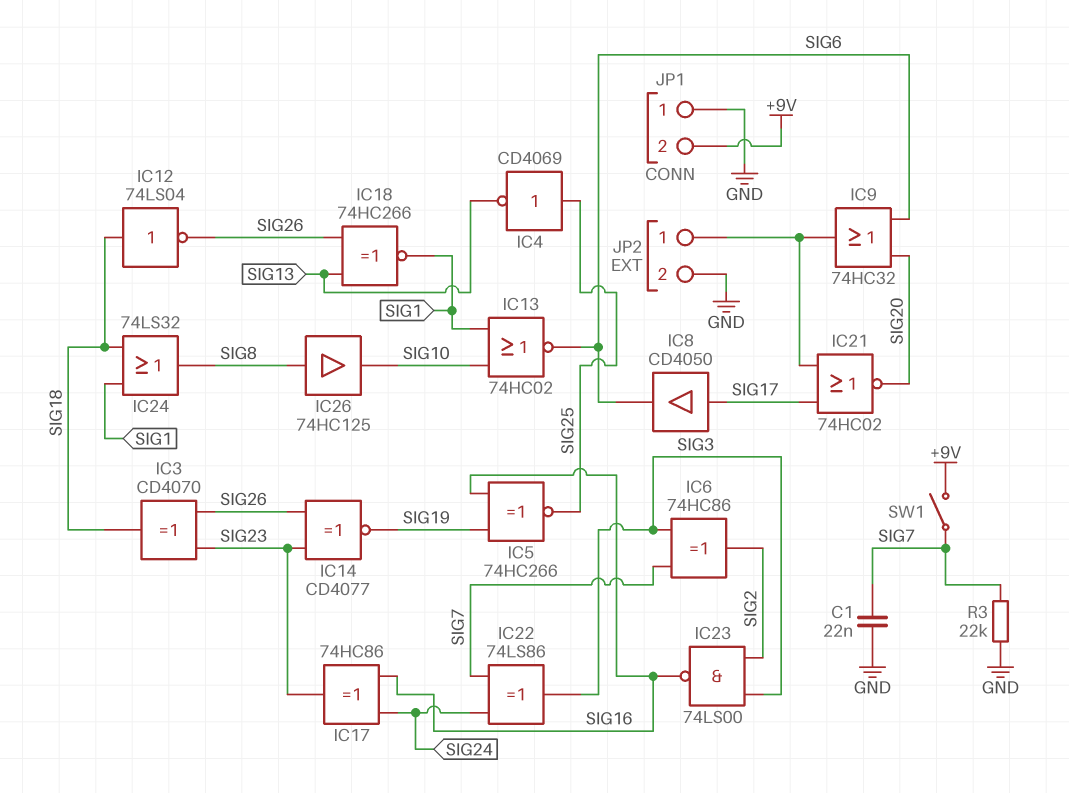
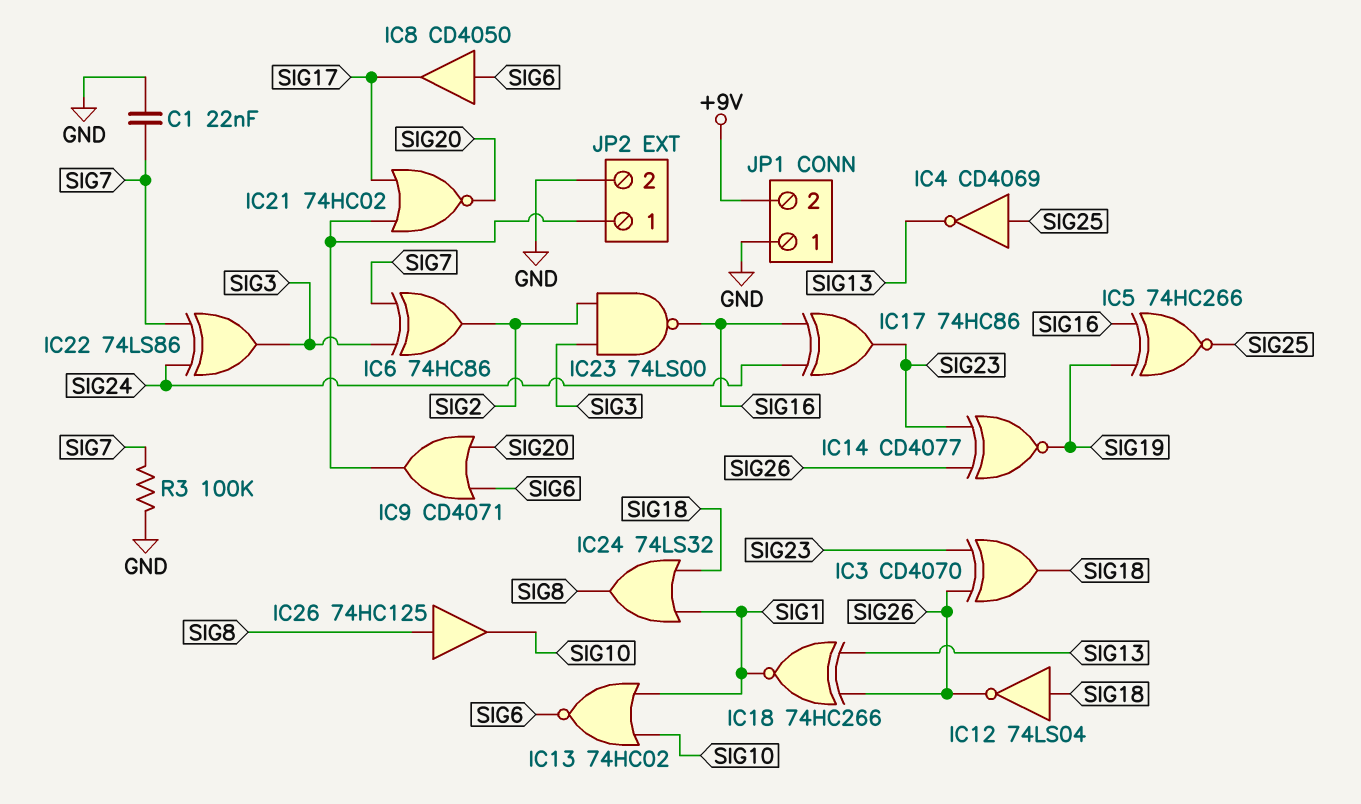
IC8: buffer CD4050 (in SIG17, out SIG6) -> buffer CD4050 (in SIG6, out SIG17)
IC9: OR 74HC32 (in SIG6, in SIG20, out JP2/1) -> OR CD4071 (in SIG6, in SIG20, out JP2/1)
R3: 22k (GND, SIG7) -> 100k (GND, SIG7)
SW1: switch (+9V, SIG7) -> none

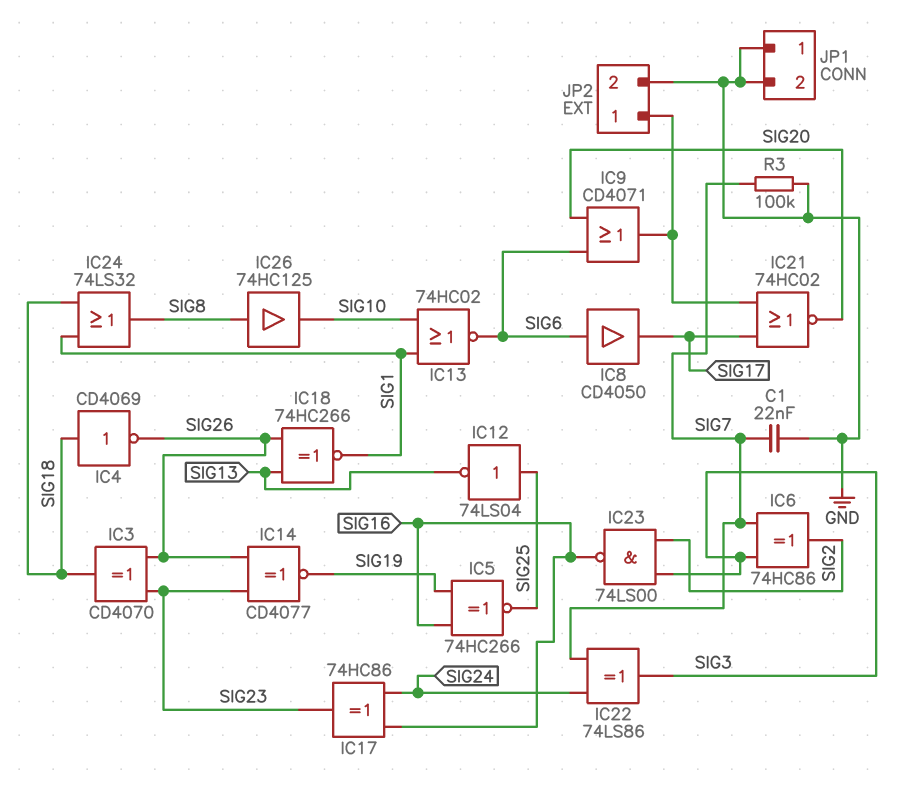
IC4: NOT CD4069 (in SIG25, out SIG13) -> NOT CD4069 (in SIG18, out SIG26)
IC12: NOT 74LS04 (in SIG18, out SIG26) -> NOT 74LS04 (in SIG25, out SIG13)
JP1 pin 2: +9V -> GND

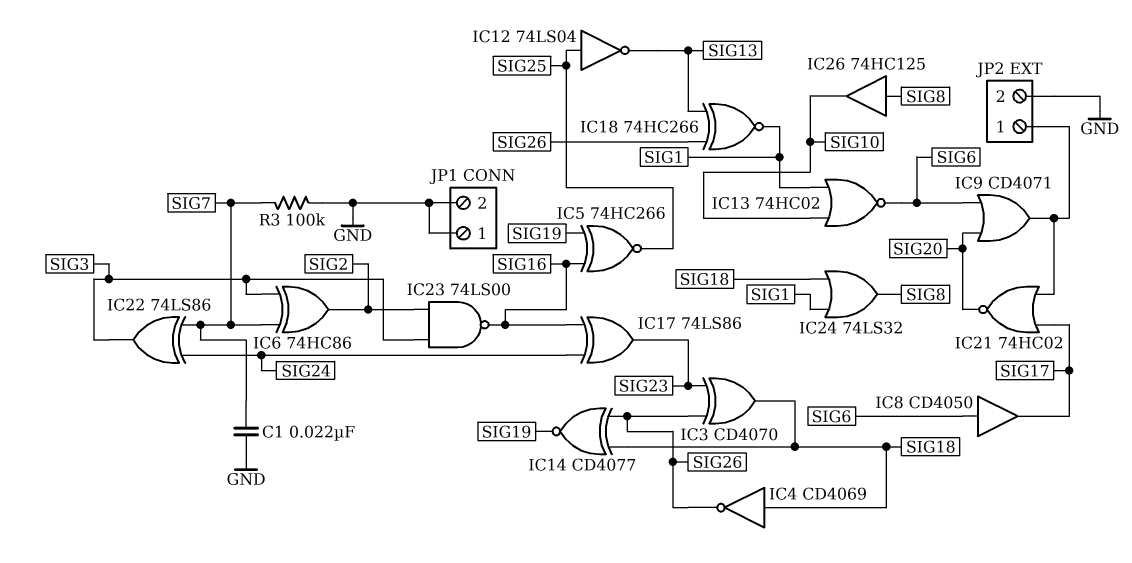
IC14: XNOR CD4077 (in SIG23, in SIG26, out SIG19) -> XNOR CD4077 (in SIG18, in SIG26, out SIG19)
IC17: XOR 74HC86 (in SIG16, in SIG24, out SIG23) -> XOR 74LS86 (in SIG16, in SIG24, out SIG23)

